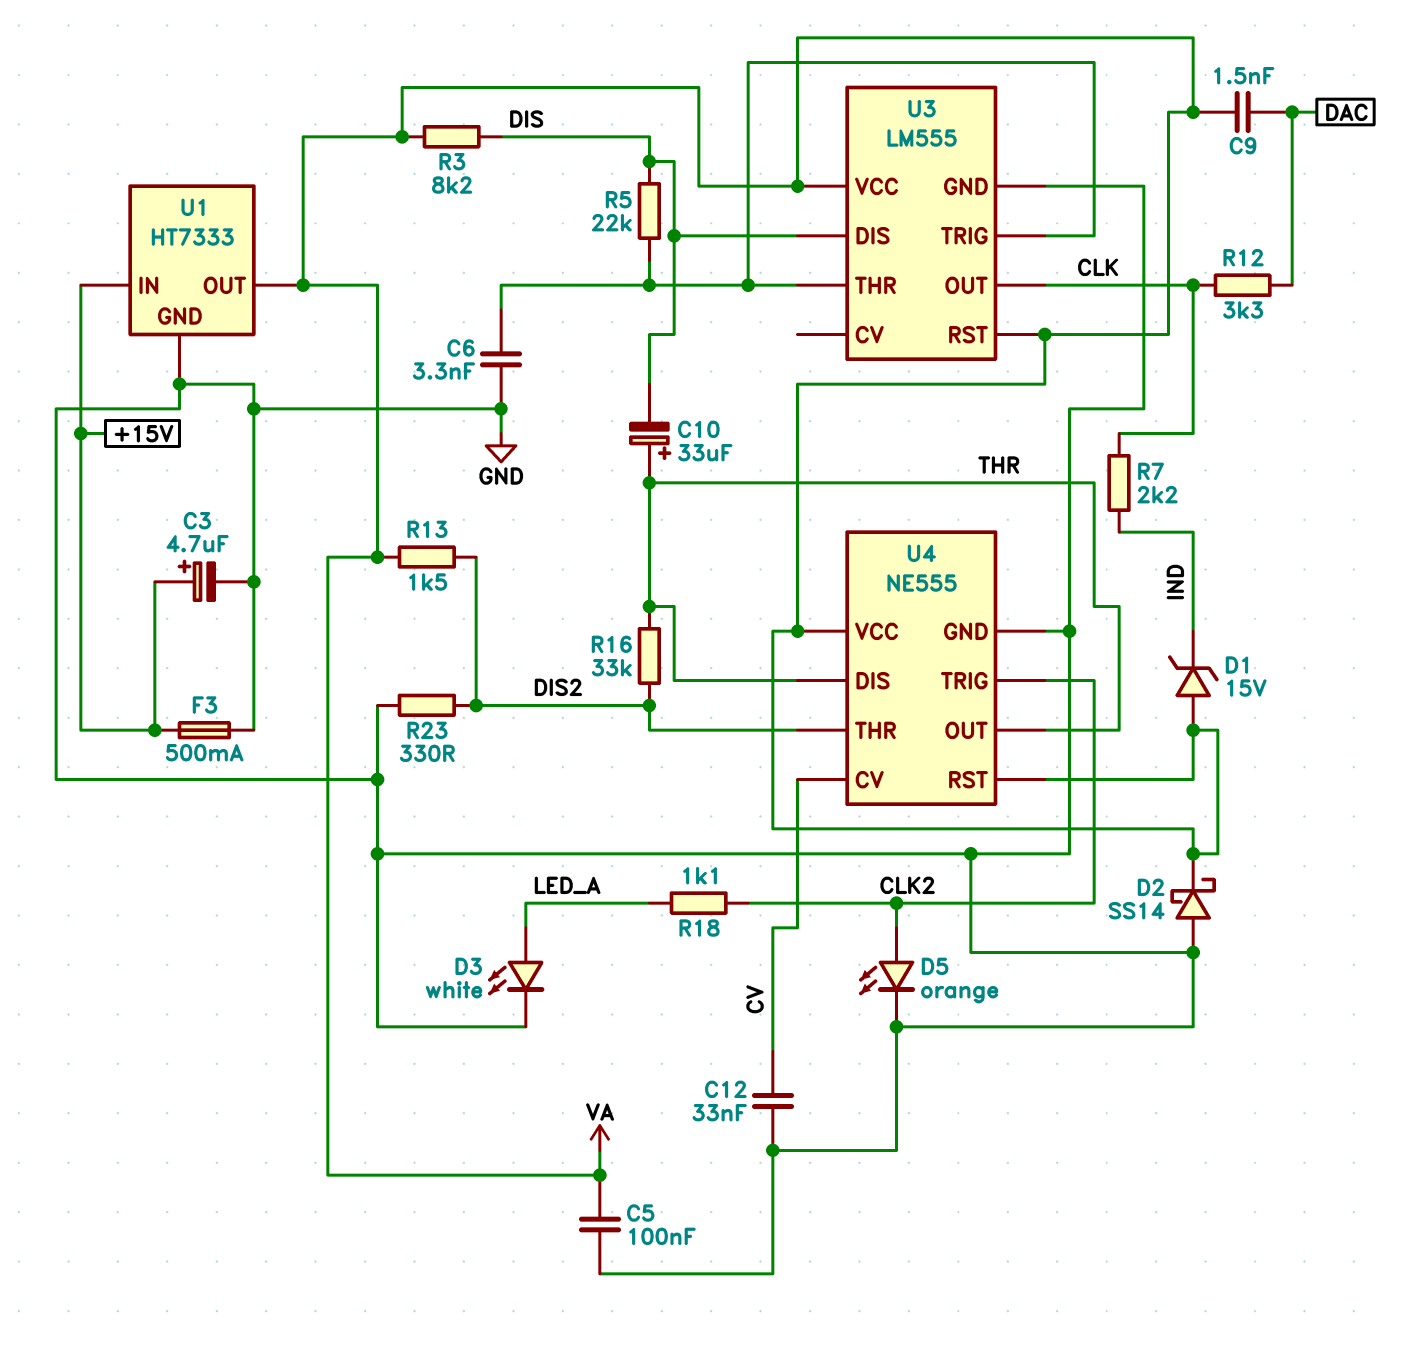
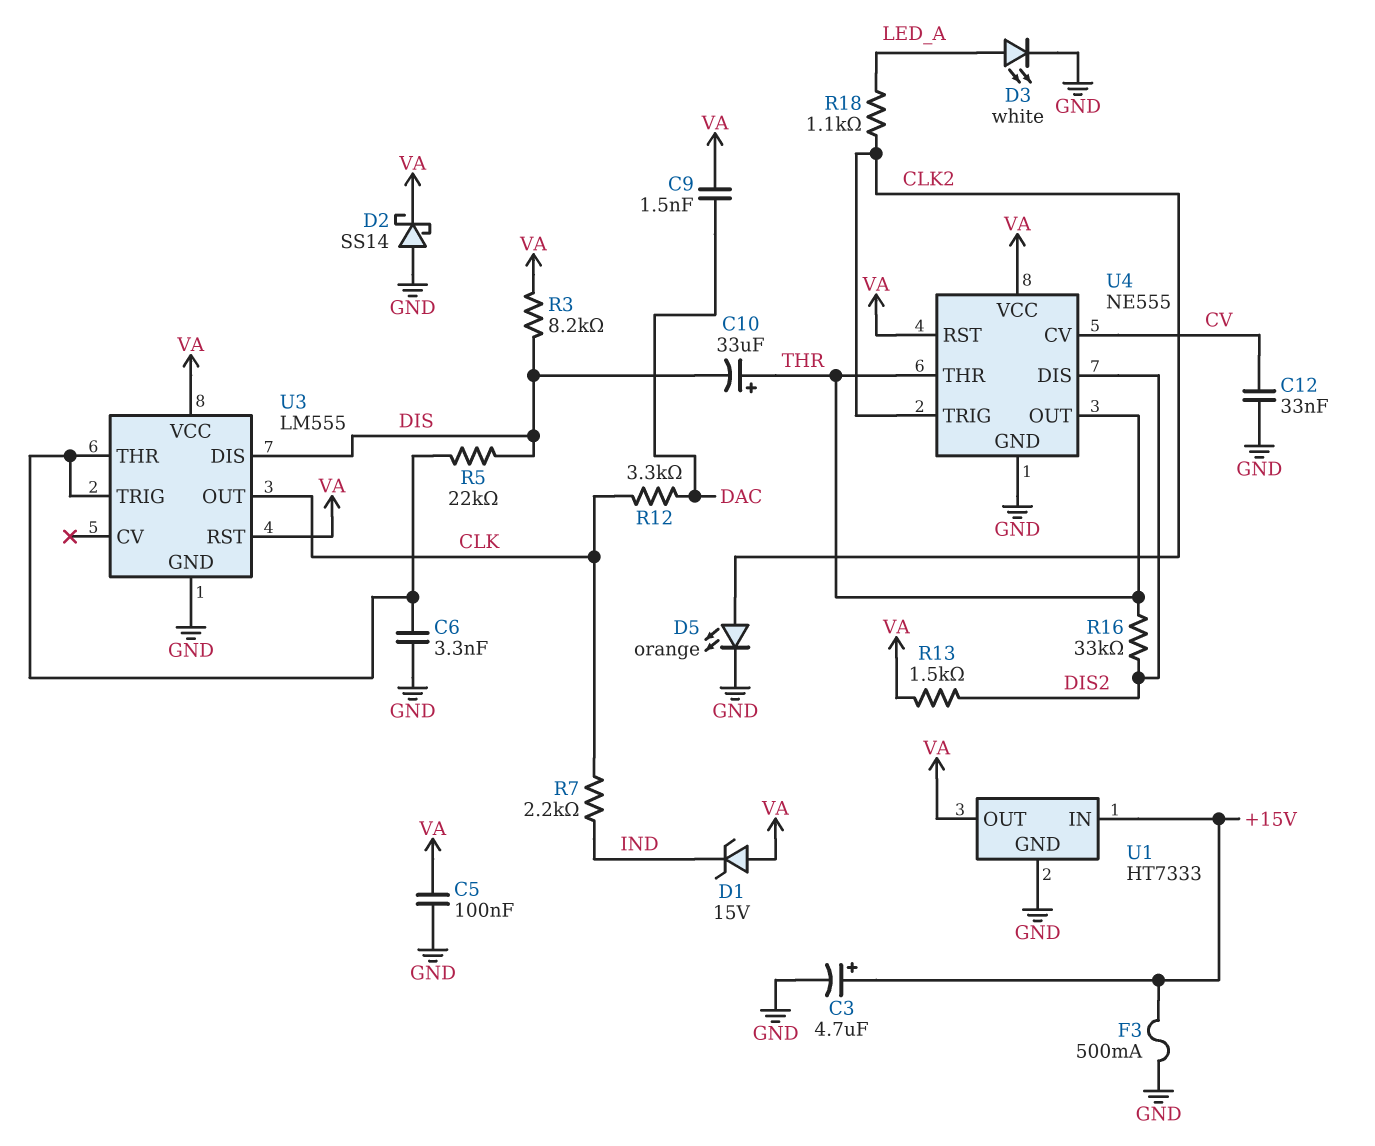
R23: 330 (DIS2, GND) -> none
U4 pin DIS: THR -> DIS2
U4 pin THR: DIS2 -> THR

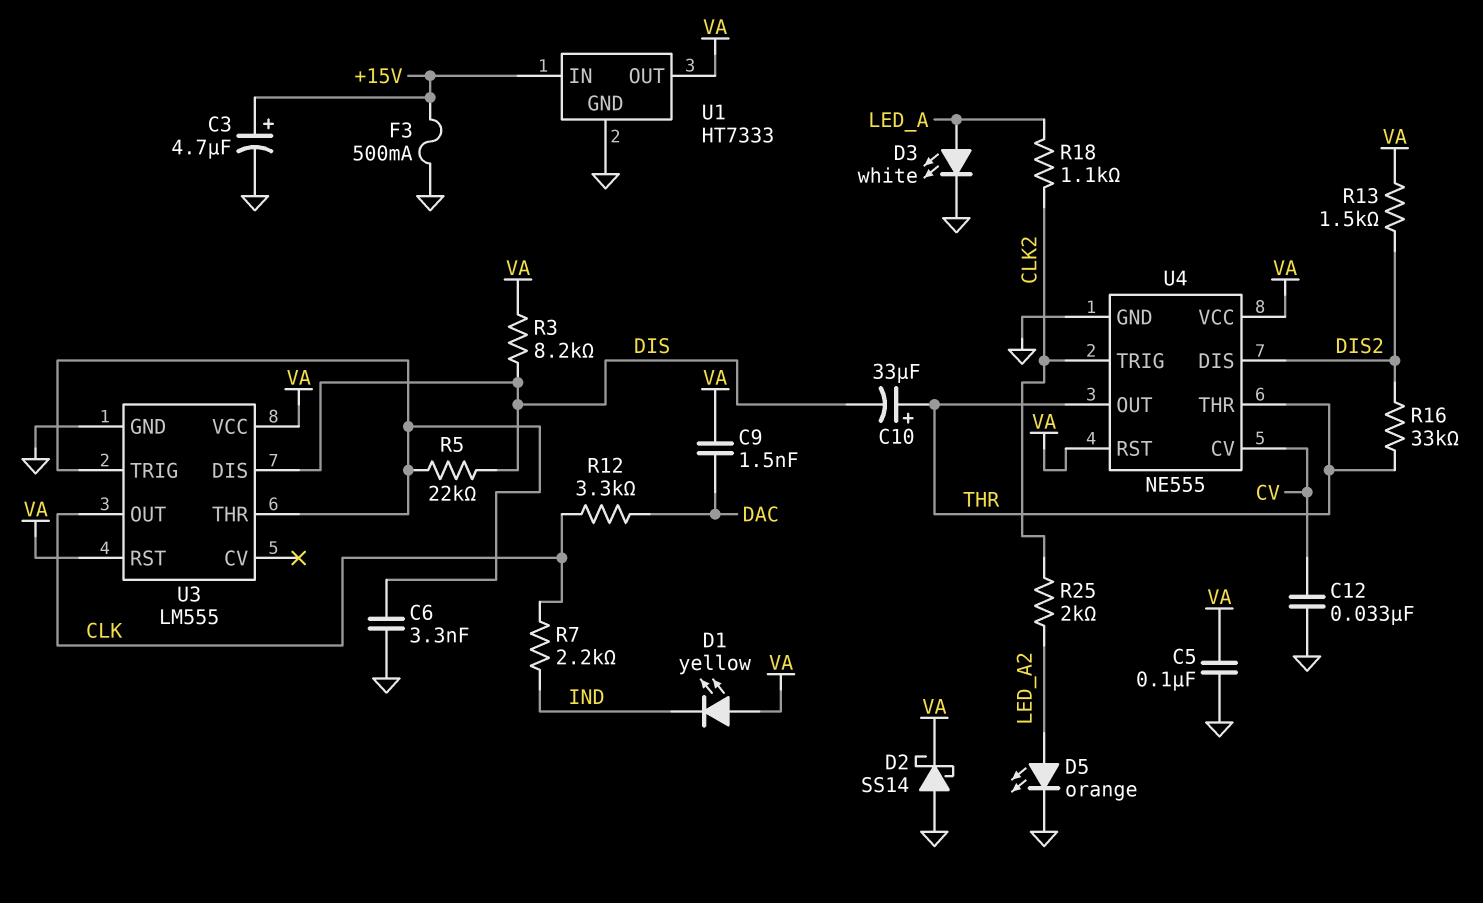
D1: zener 15V (A VA, K IND) -> LED yellow (A VA, K IND)
D5: LED orange (A CLK2, K GND) -> LED orange (A LED_A2, K GND)
R25: none -> 2k (CLK2, LED_A2)

